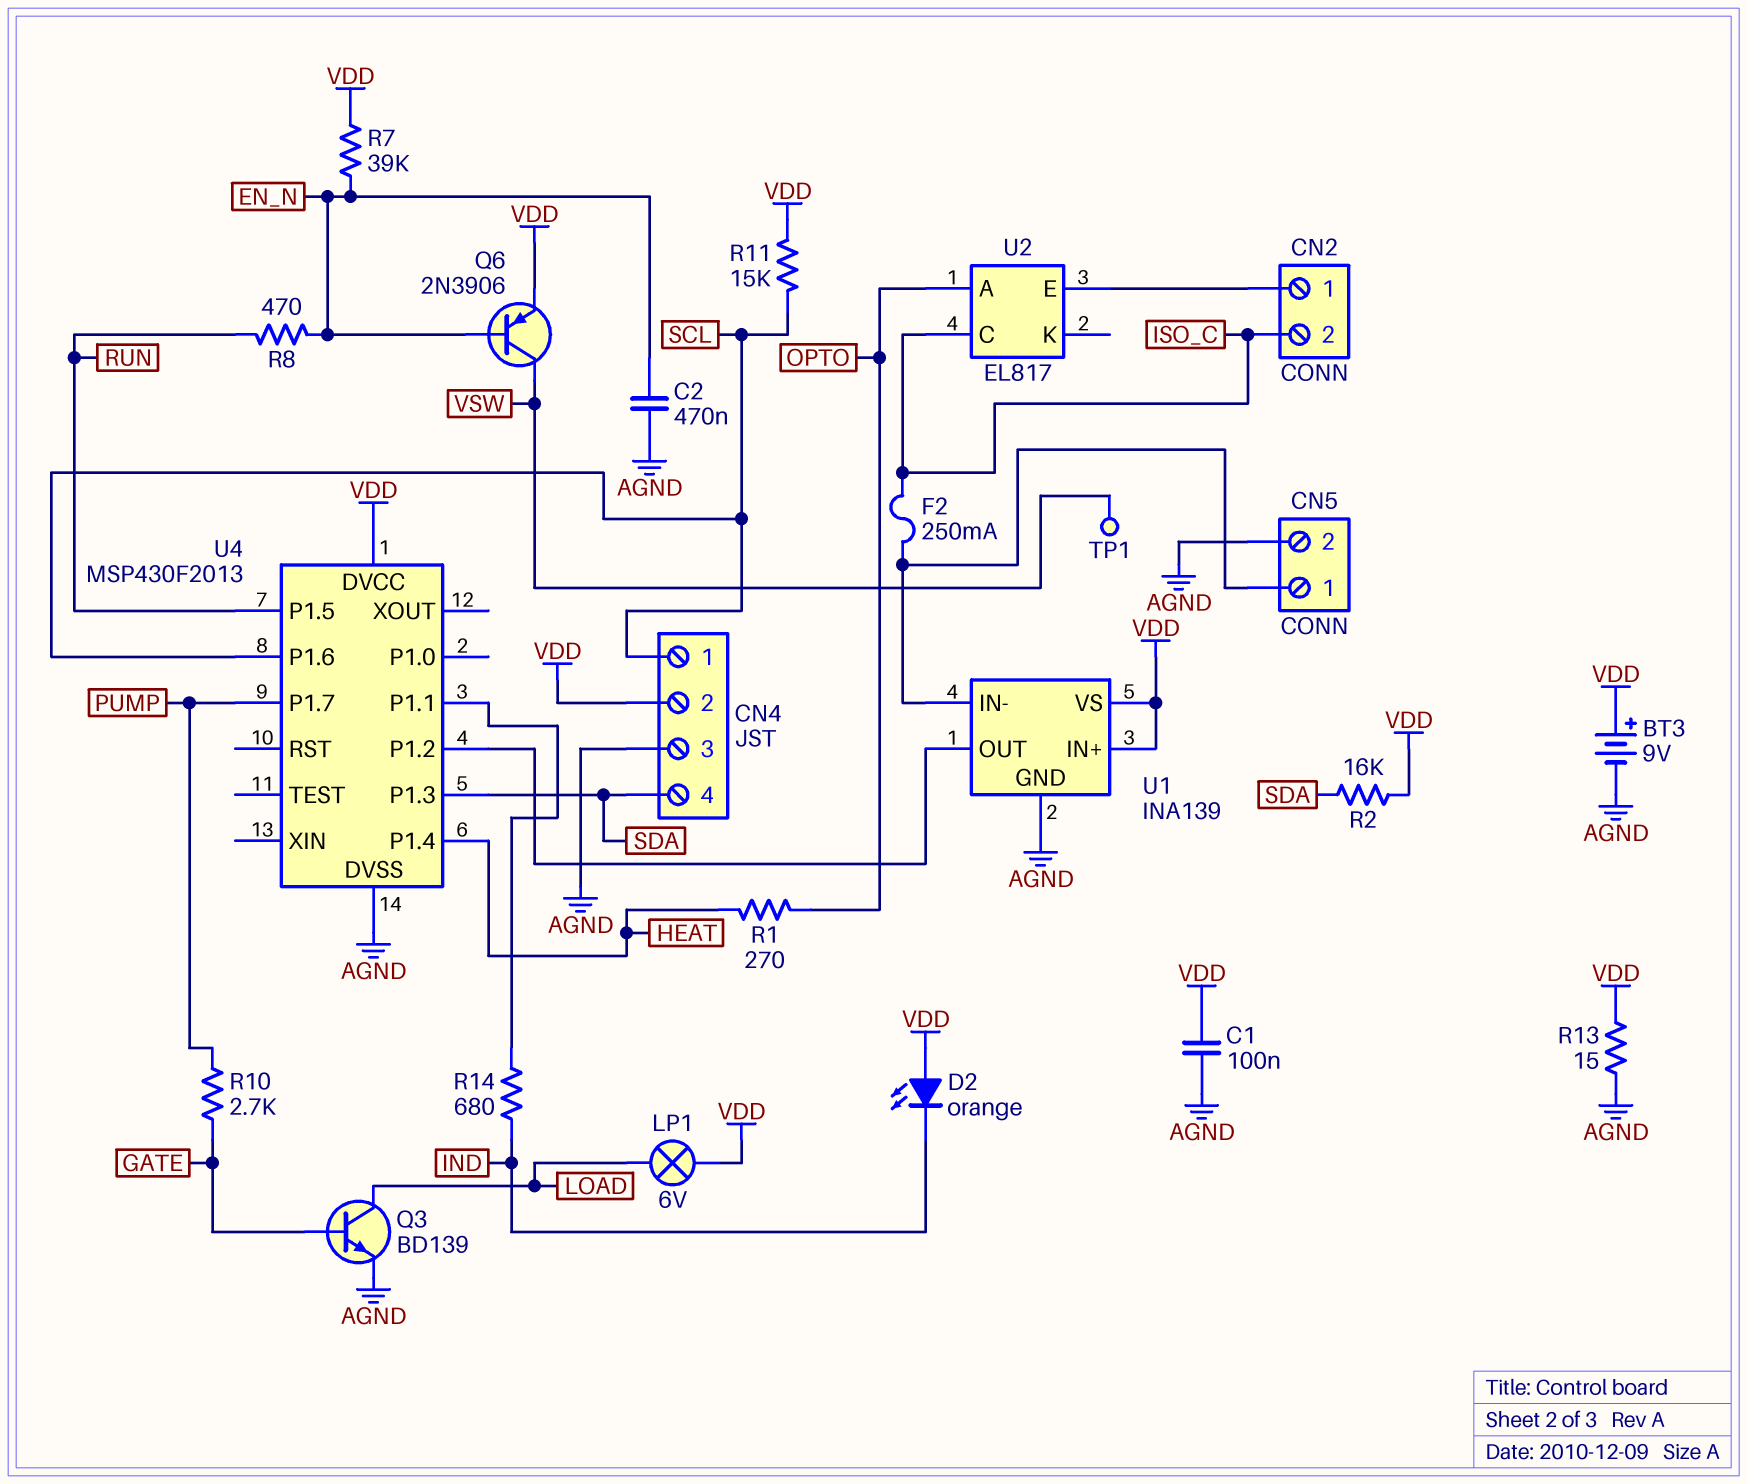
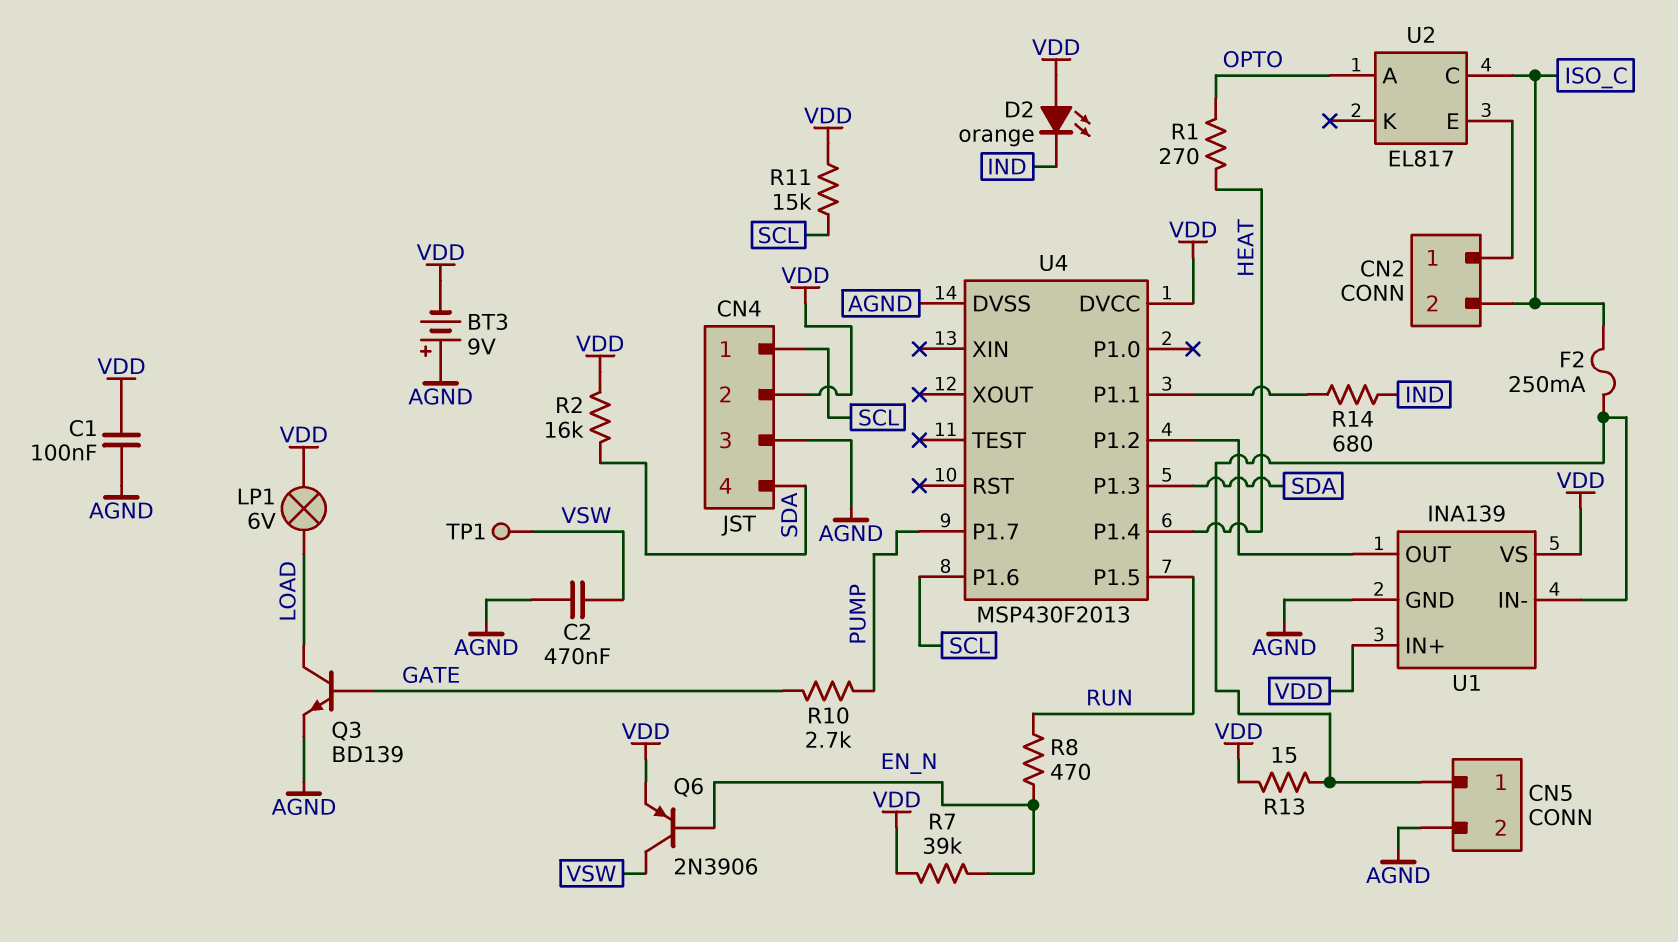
BT3: 9V (plus VDD, minus AGND) -> 9V (plus AGND, minus VDD)
C2: 470nF (AGND, EN_N) -> 470nF (AGND, VSW)
R13: 15 (AGND, VDD) -> 15 (CN5/1, VDD)

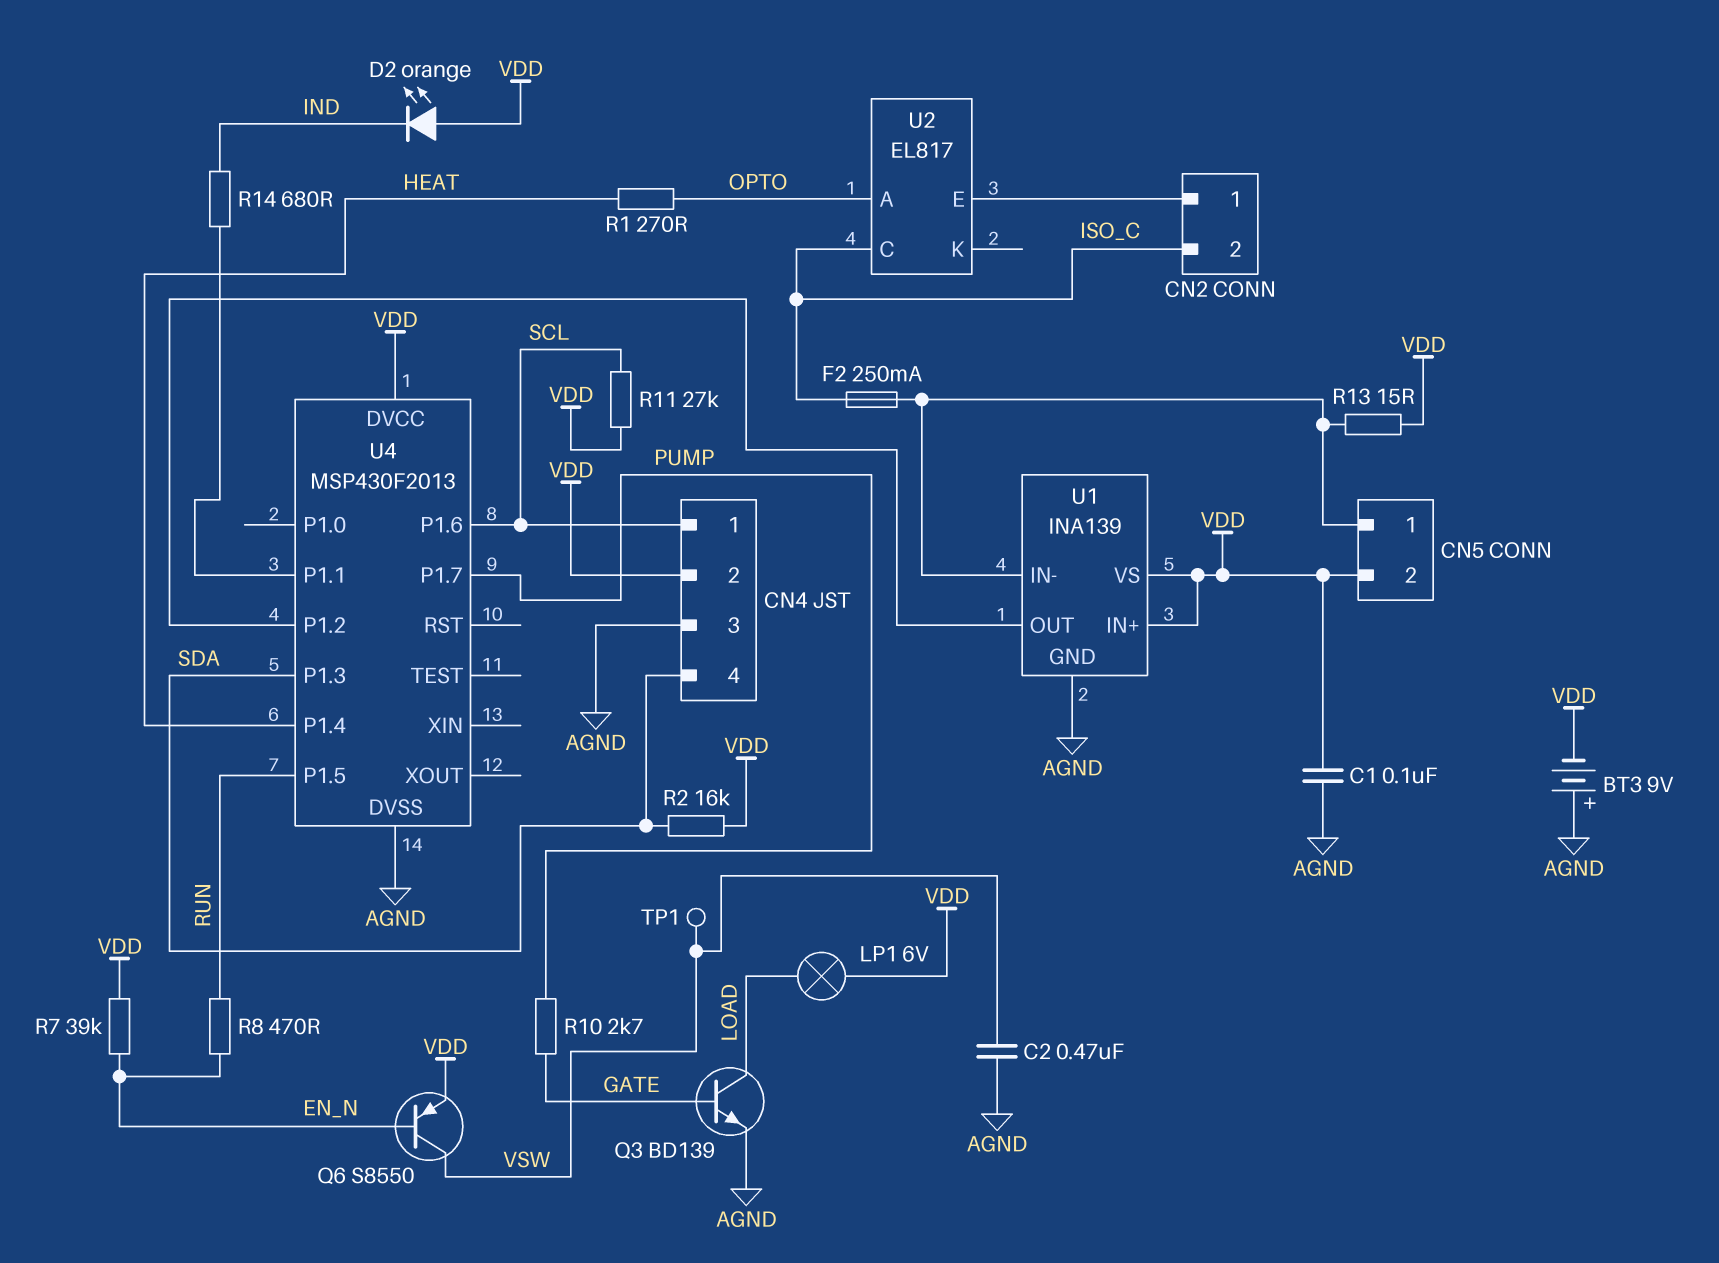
CN5 pin 2: AGND -> VDD
Q6: PNP 2N3906 (B EN_N, C VSW, E VDD) -> PNP S8550 (B EN_N, C VSW, E VDD)
R11: 15k (SCL, VDD) -> 27k (SCL, VDD)

